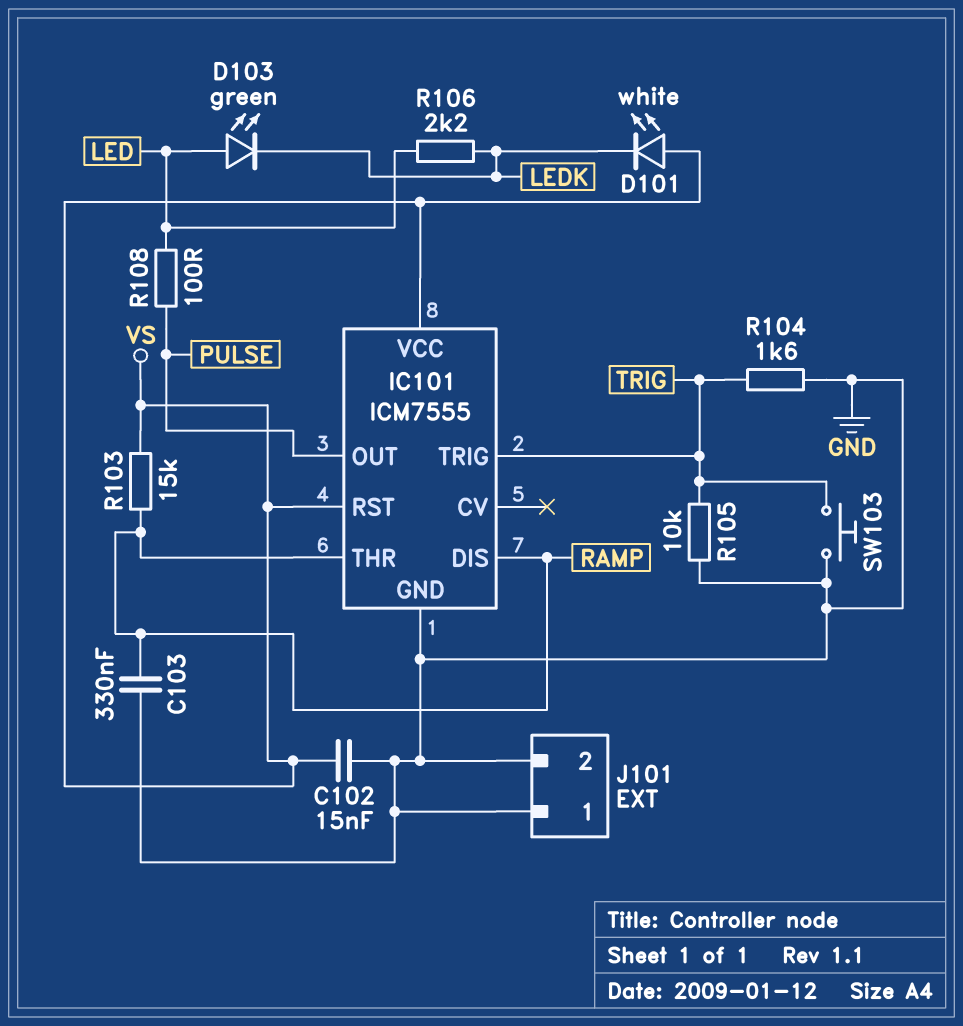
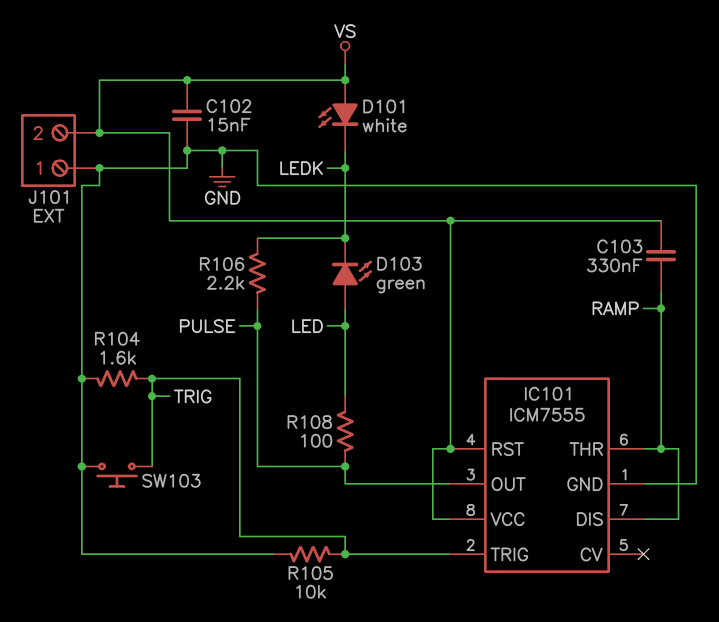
C103: 330nF (GND, RAMP) -> 330nF (RAMP, VS)
J101 pin 2: GND -> VS
R103: 15k (RAMP, VS) -> none
R106: 2.2k (LED, LEDK) -> 2.2k (LEDK, PULSE)

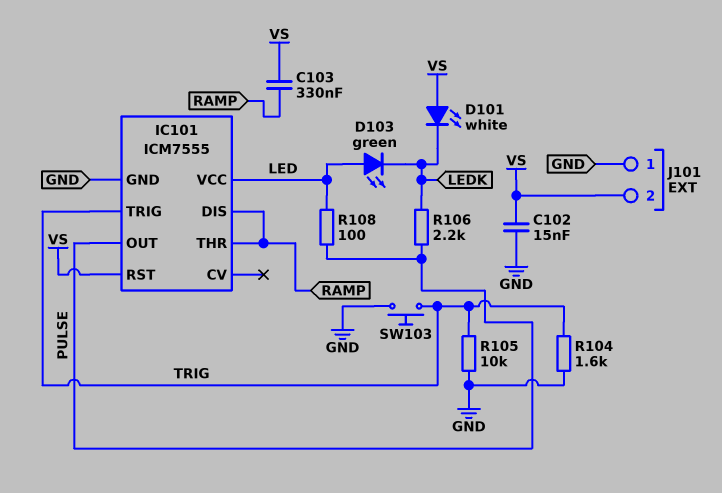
IC101 pin VCC: VS -> LED

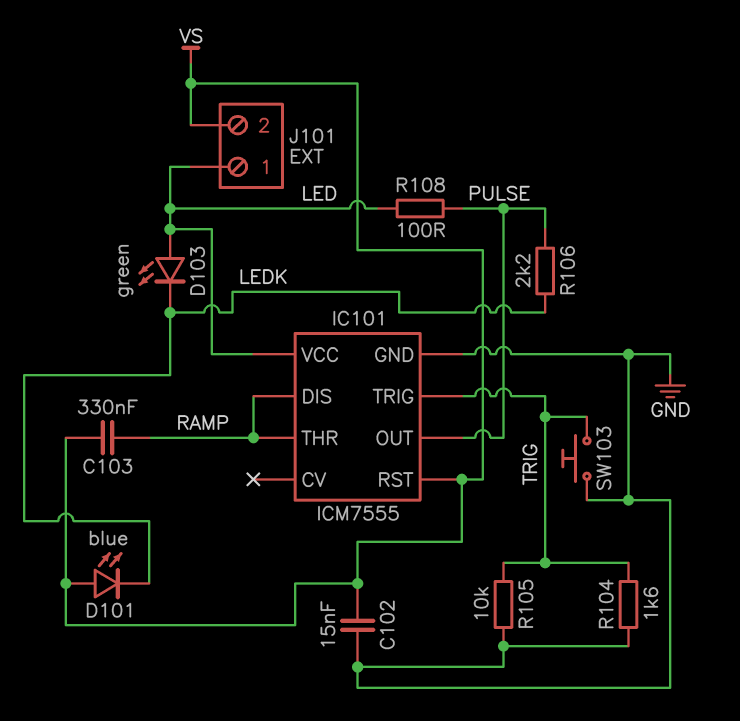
D101: LED white (A VS, K LEDK) -> LED blue (A VS, K LEDK)
J101 pin 1: GND -> LED

